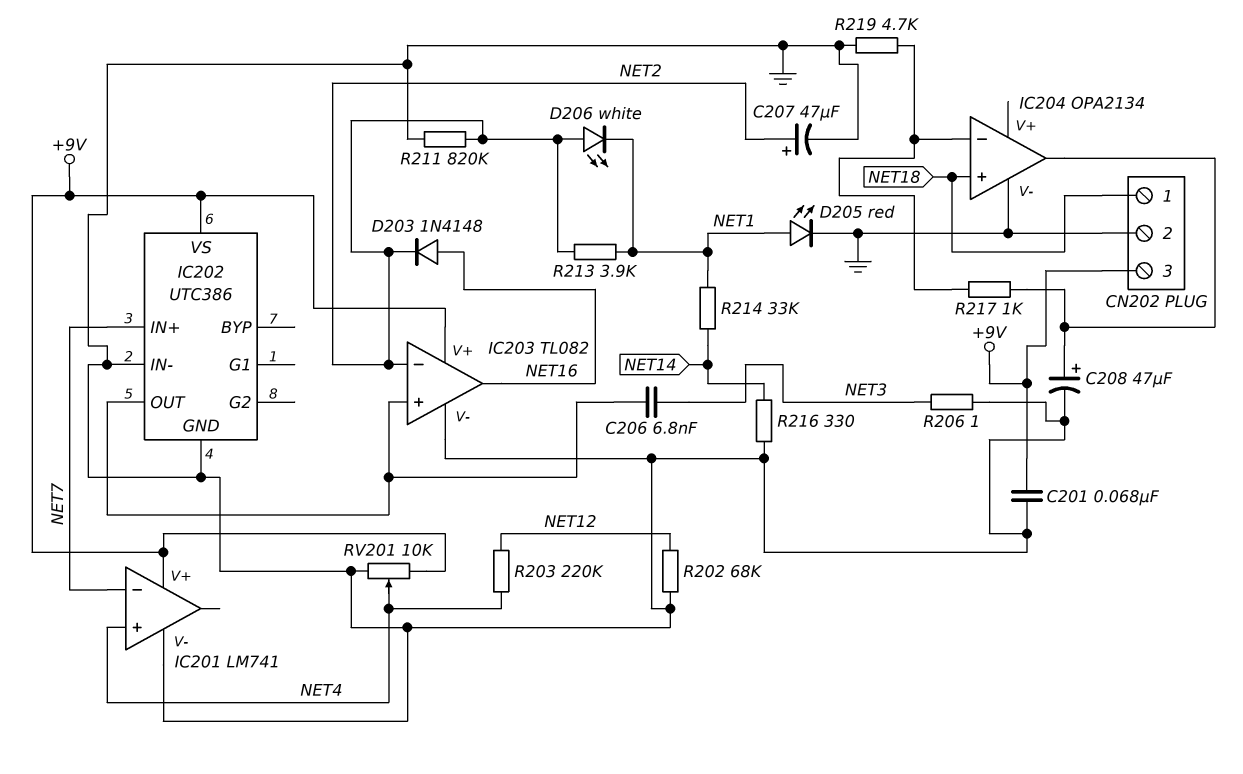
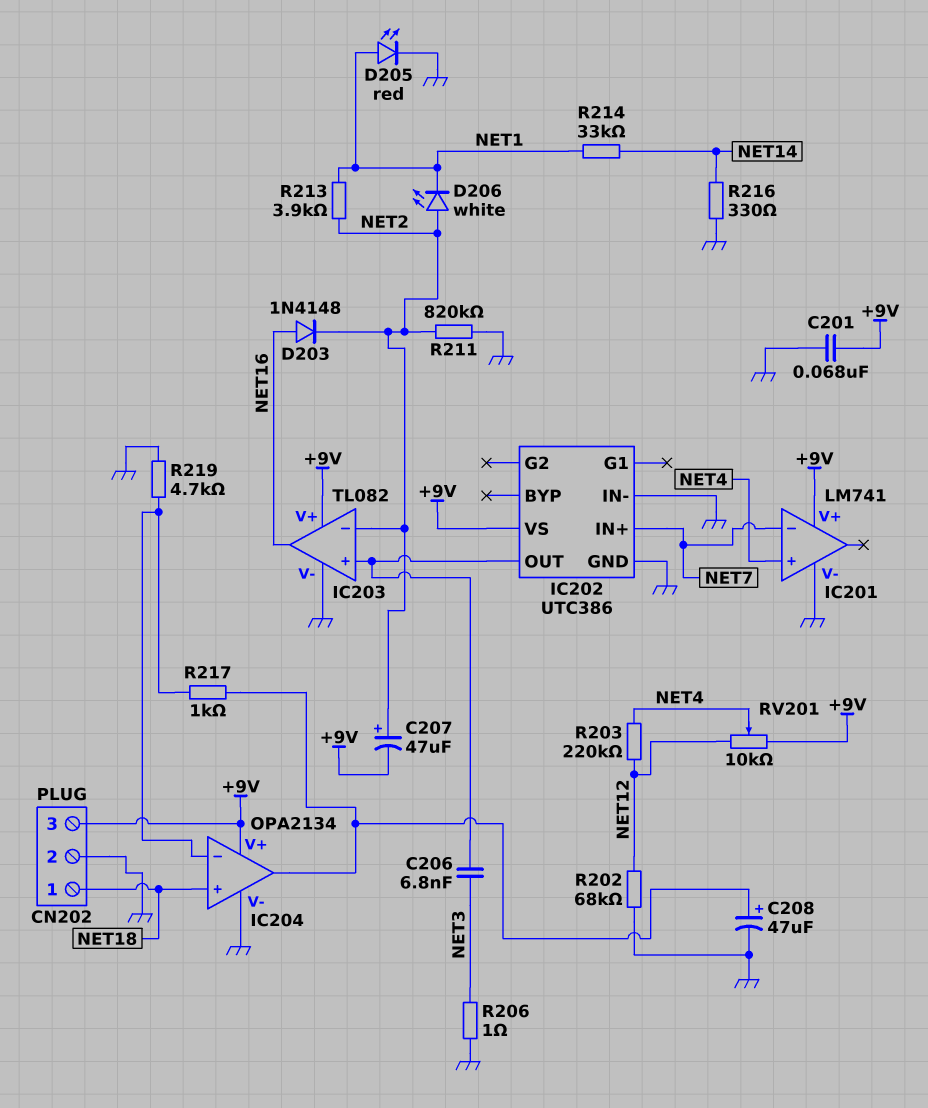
C207: 47uF (plus NET2, minus GND) -> 47uF (plus NET2, minus +9V)
IC204 pin V+: none -> +9V
RV201: 10k (+9V, GND, wiper NET4) -> 10k (+9V, NET12, wiper NET4)

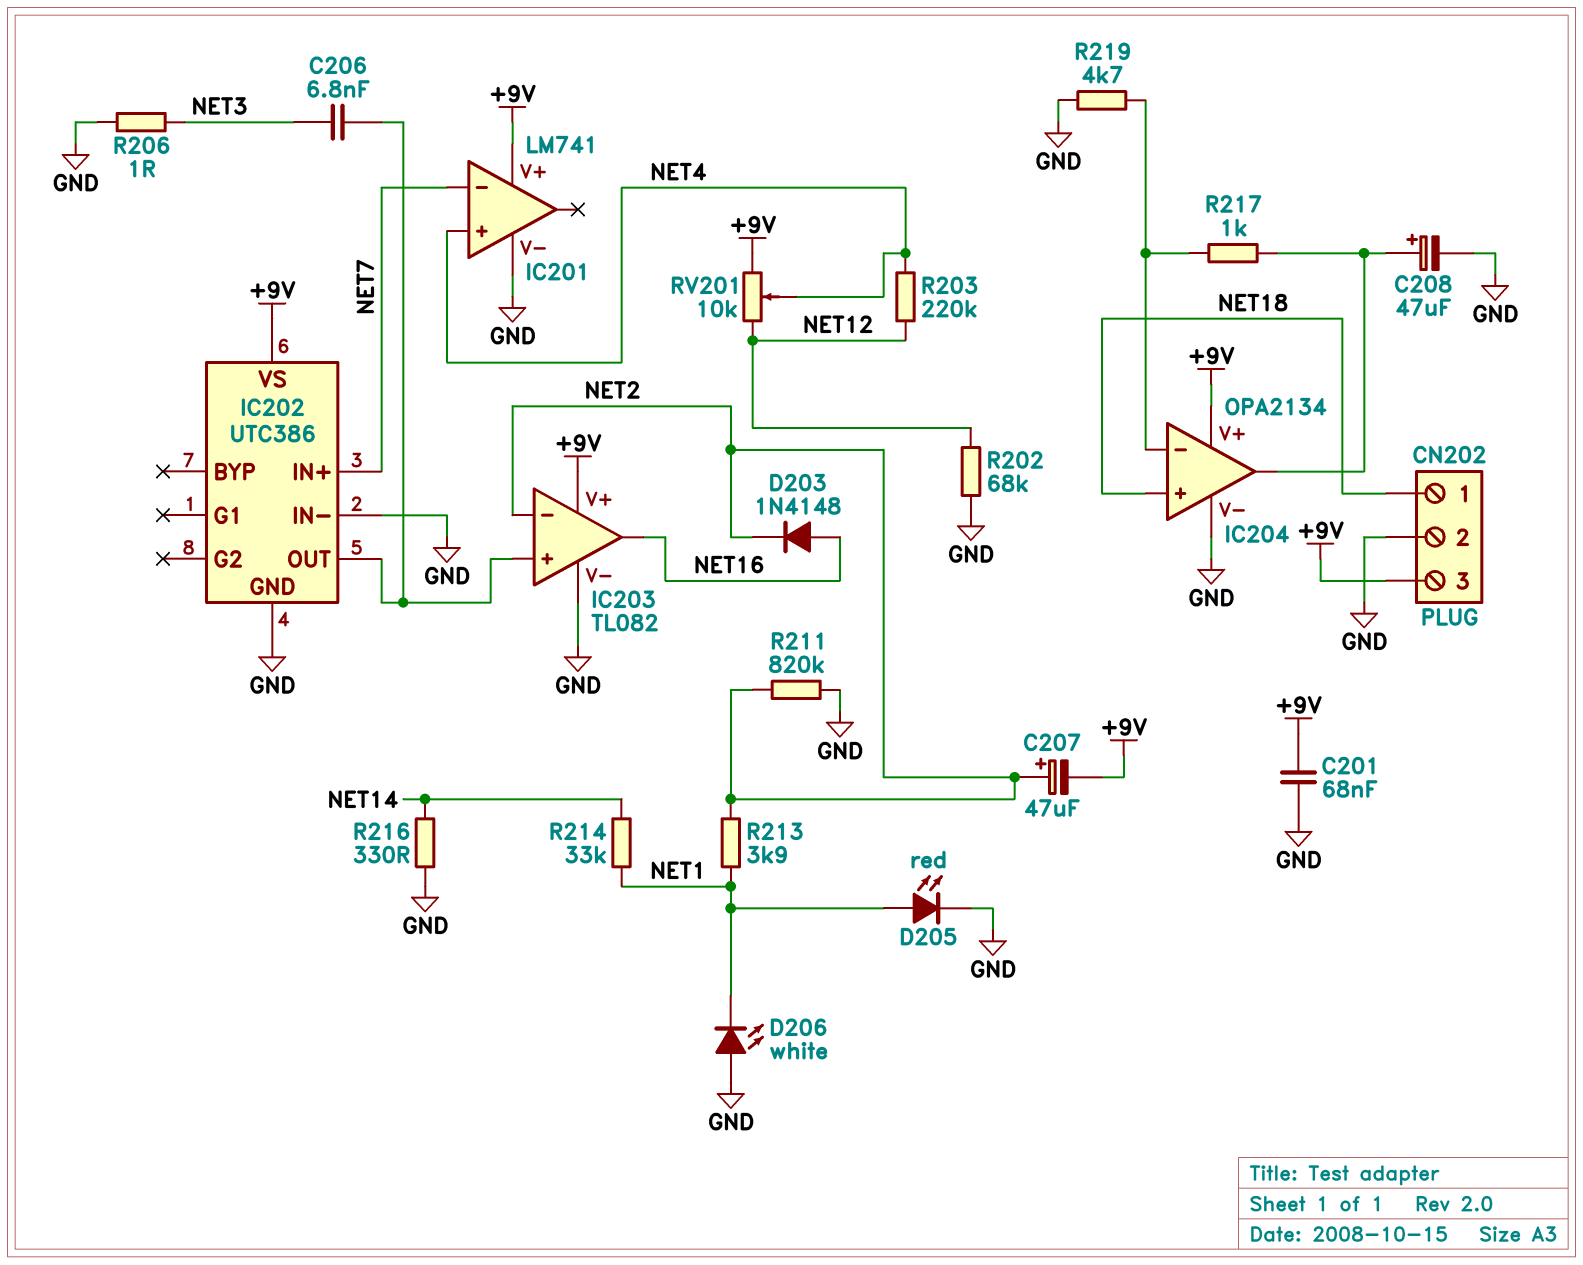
D206: LED white (A NET2, K NET1) -> LED white (A GND, K NET1)

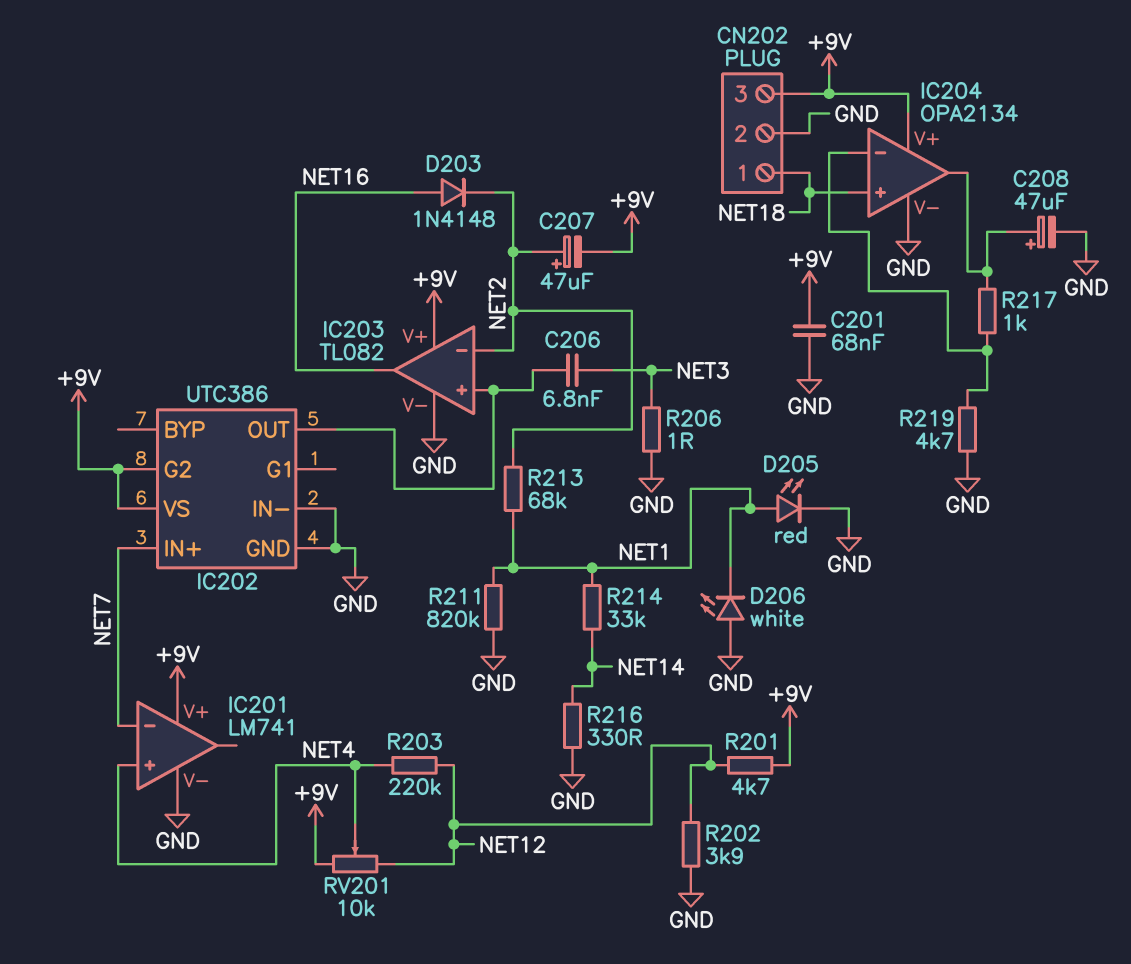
IC202 pin G2: none -> +9V
R201: none -> 4.7k (+9V, NET12)
R202: 68k (GND, NET12) -> 3.9k (GND, NET12)
R211: 820k (GND, NET2) -> 820k (GND, NET1)
R213: 3.9k (NET1, NET2) -> 68k (NET1, NET2)

